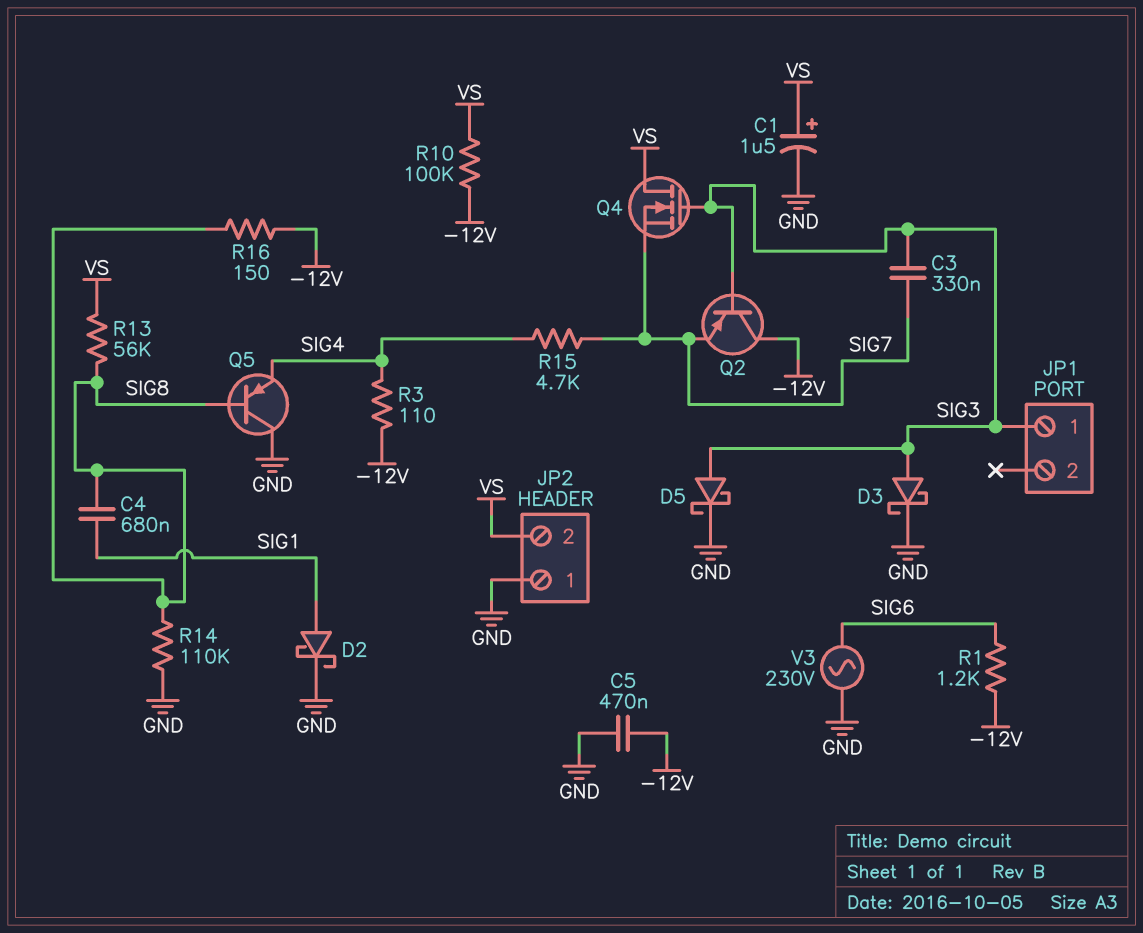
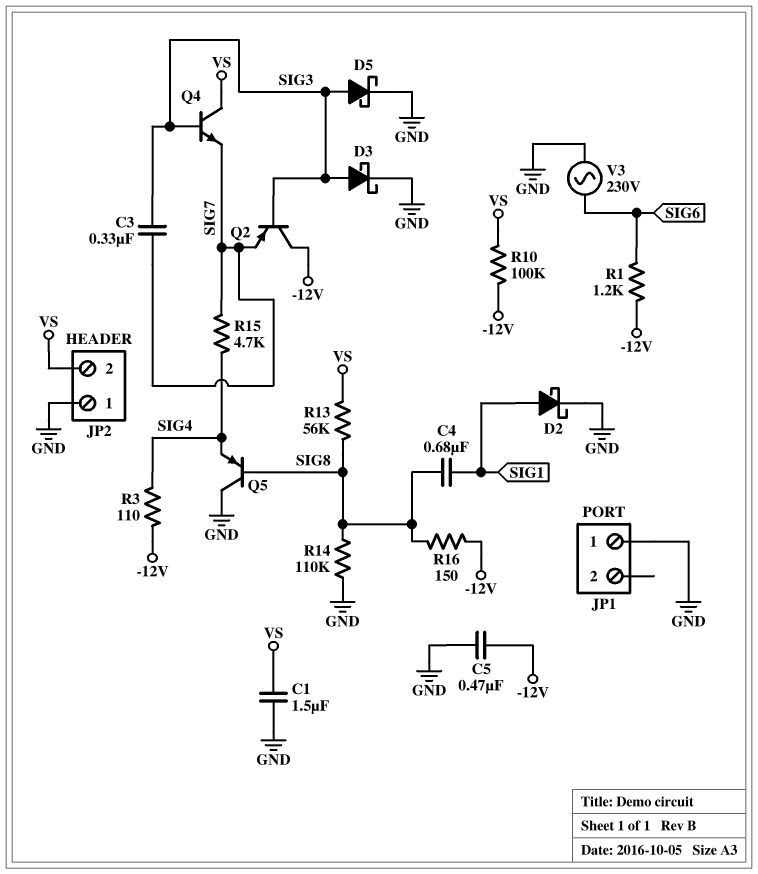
C1: 1.5uF (plus VS, minus GND) -> 1.5uF (GND, VS)
JP1 pin 1: SIG3 -> GND
Q4: NMOS (G SIG3, D VS, S SIG7) -> NPN (B SIG3, C VS, E SIG7)

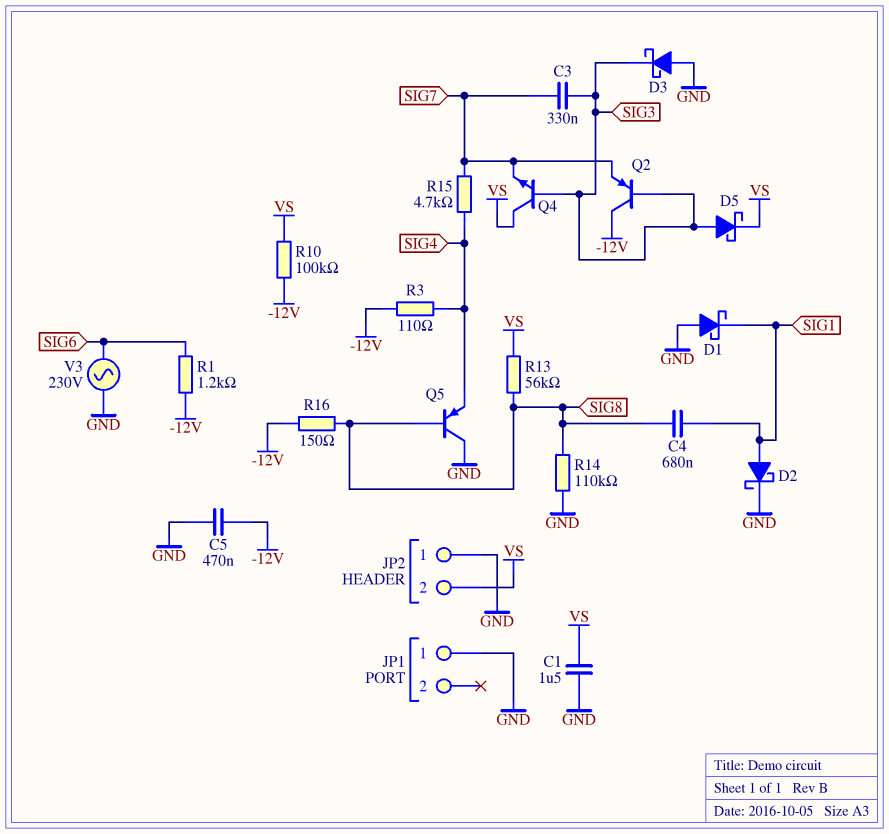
D1: none -> schottky (A GND, K SIG1)
D3: schottky (A SIG3, K GND) -> schottky (A GND, K SIG3)
D5: schottky (A SIG3, K GND) -> schottky (A SIG3, K VS)

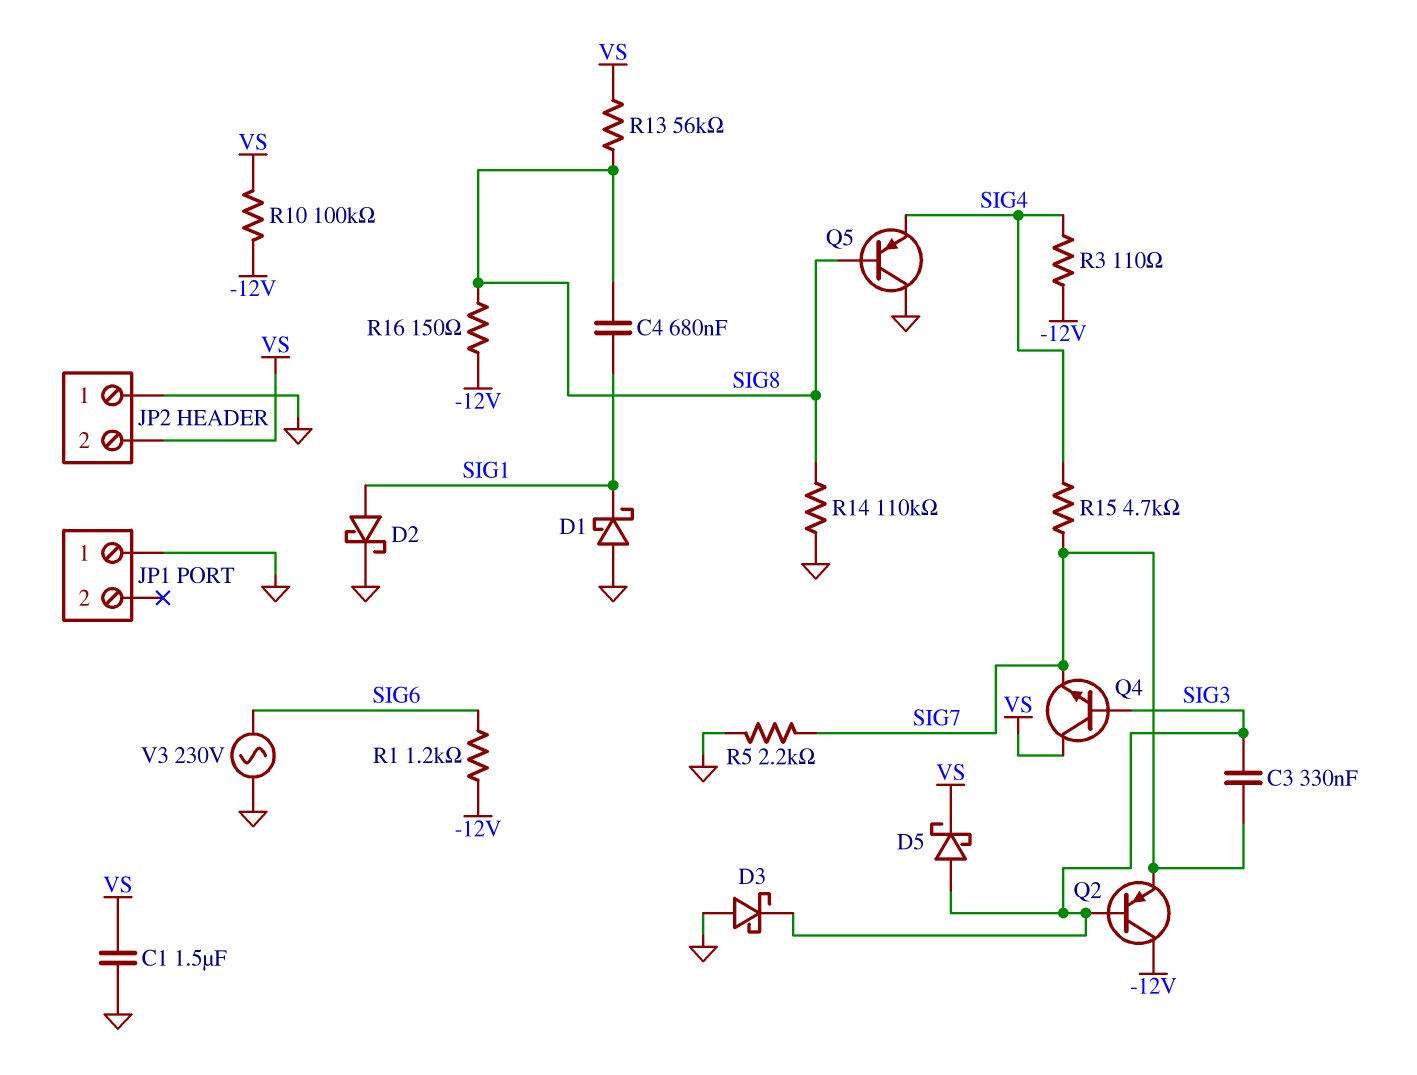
C5: 470nF (-12V, GND) -> none
R5: none -> 2.2k (GND, SIG7)

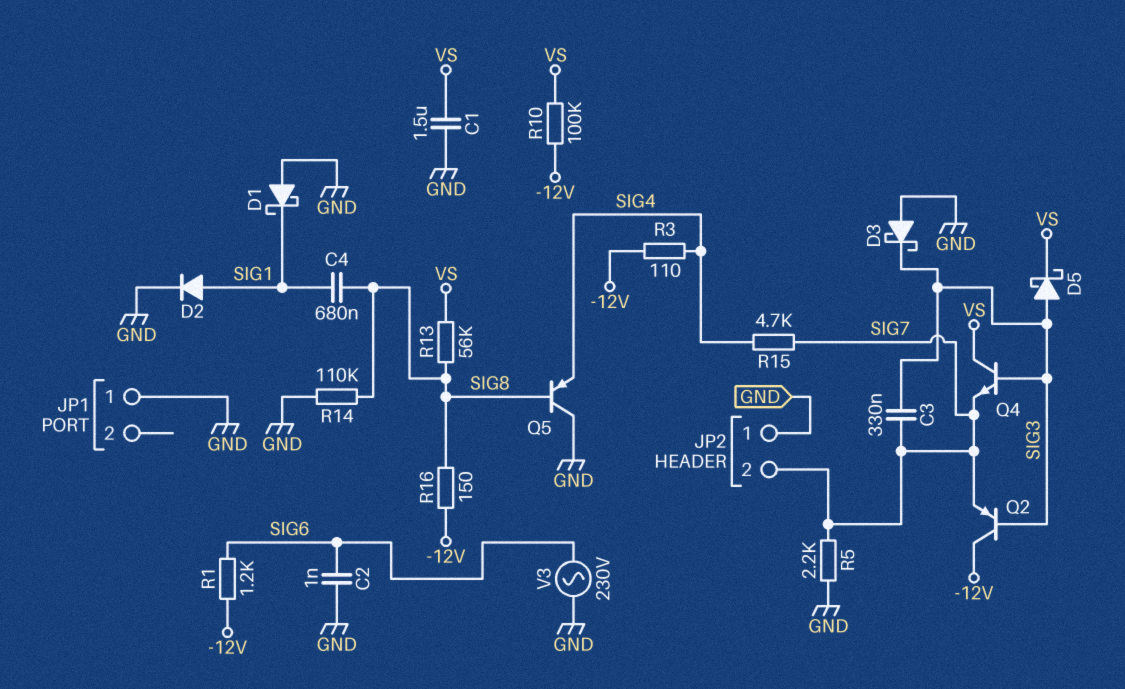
C2: none -> 1nF (GND, SIG6)
D2: schottky (A SIG1, K GND) -> diode (A SIG1, K GND)
JP2 pin 2: VS -> SIG7

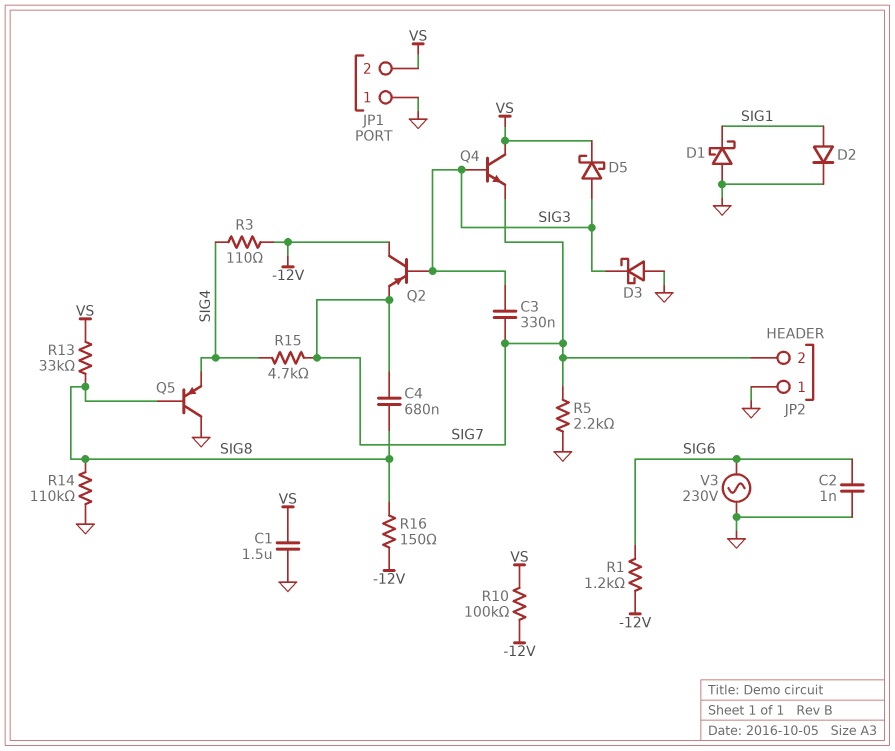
C4: 680nF (SIG1, SIG8) -> 680nF (SIG7, SIG8)
JP1 pin 2: none -> VS
R13: 56k (SIG8, VS) -> 33k (SIG8, VS)

